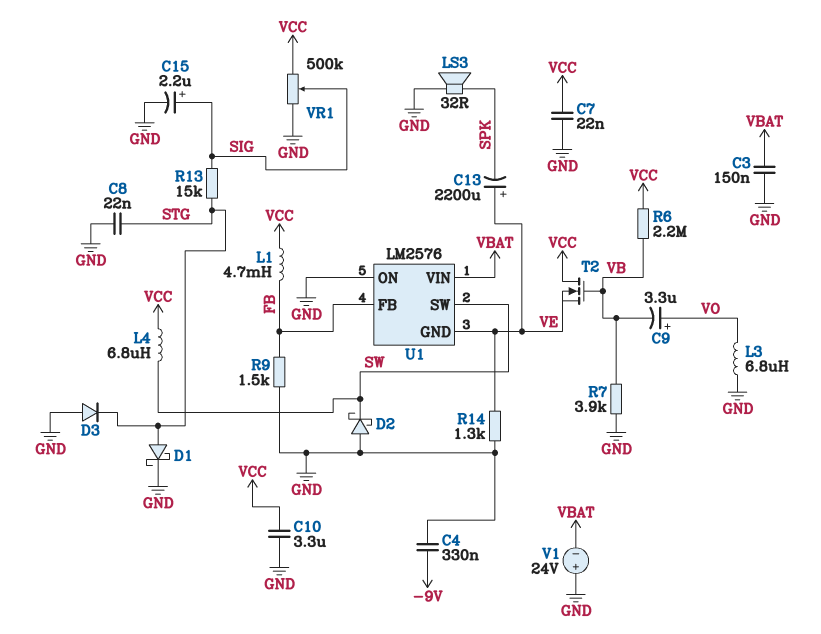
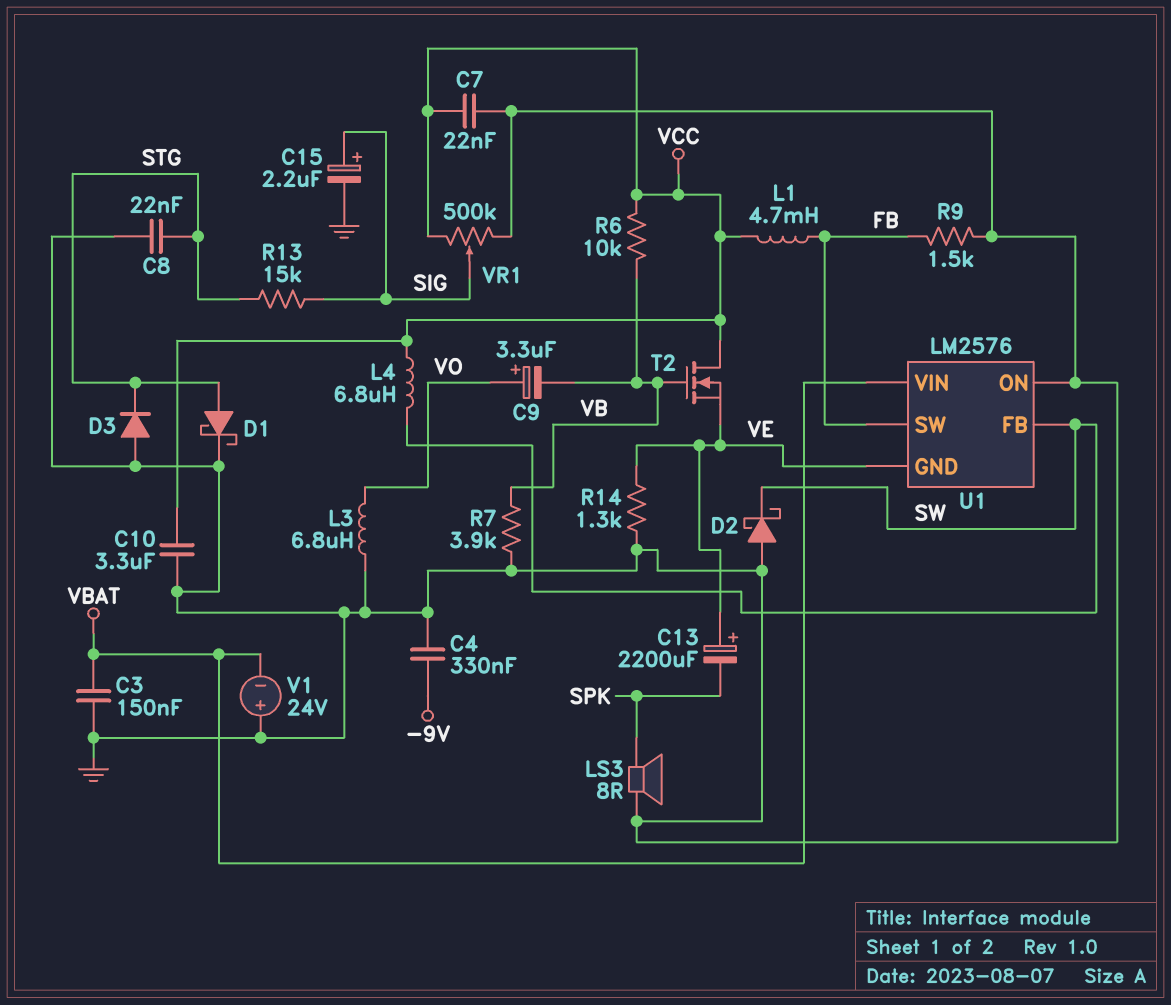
LS3: speaker 32R (GND, SPK) -> speaker 8R (GND, SPK)
R6: 2.2M (VB, VCC) -> 10k (VB, VCC)
U1 pin FB: FB -> SW
U1 pin SW: SW -> FB

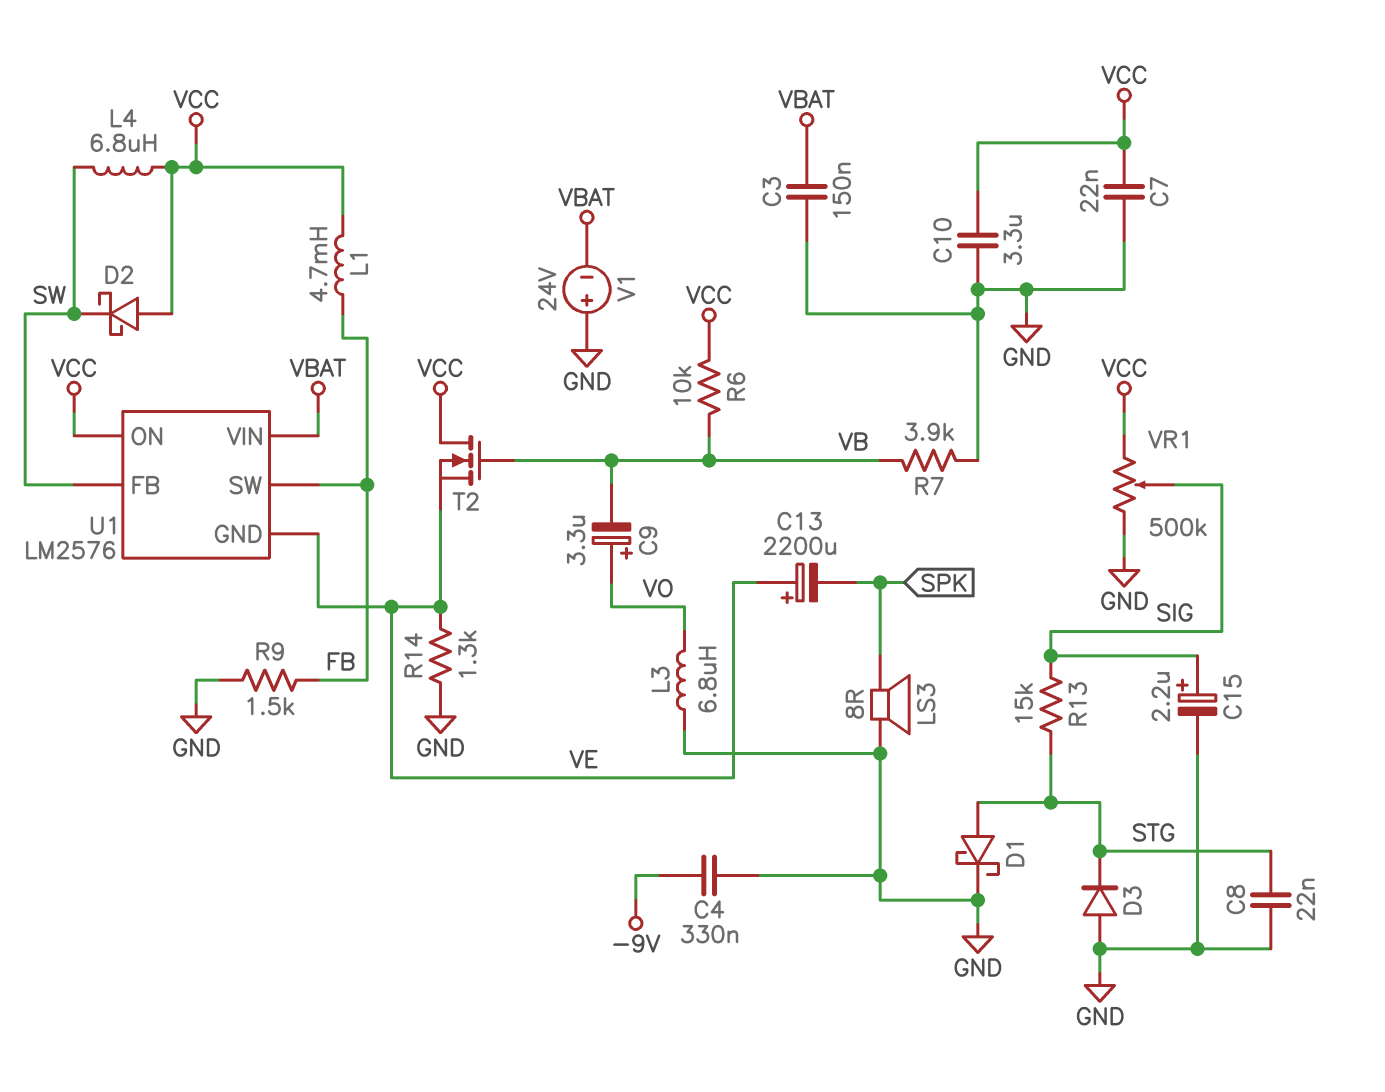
D2: schottky (A GND, K SW) -> schottky (A VCC, K SW)
U1 pin ON: GND -> VCC

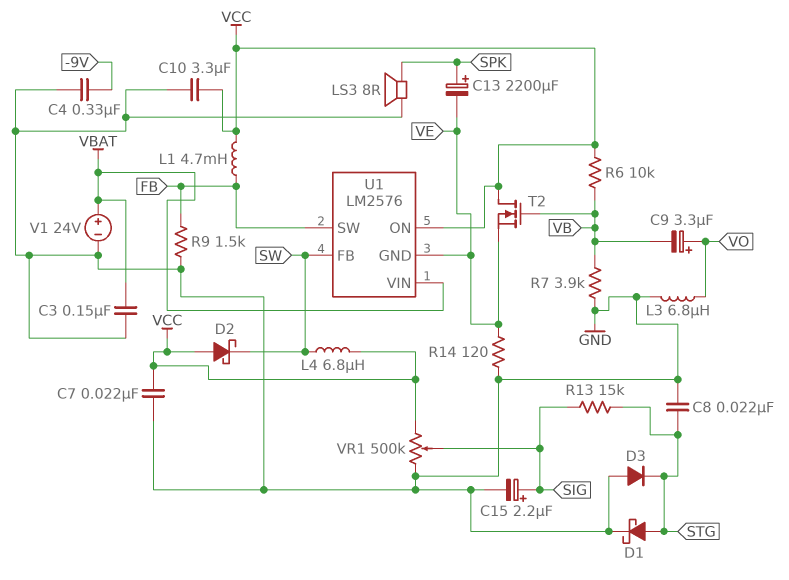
C13: 2200uF (plus VE, minus SPK) -> 2200uF (plus SPK, minus VE)
R14: 1.3k (GND, VE) -> 120 (GND, VE)
V1: 24V (plus GND, minus VBAT) -> 24V (plus VBAT, minus GND)

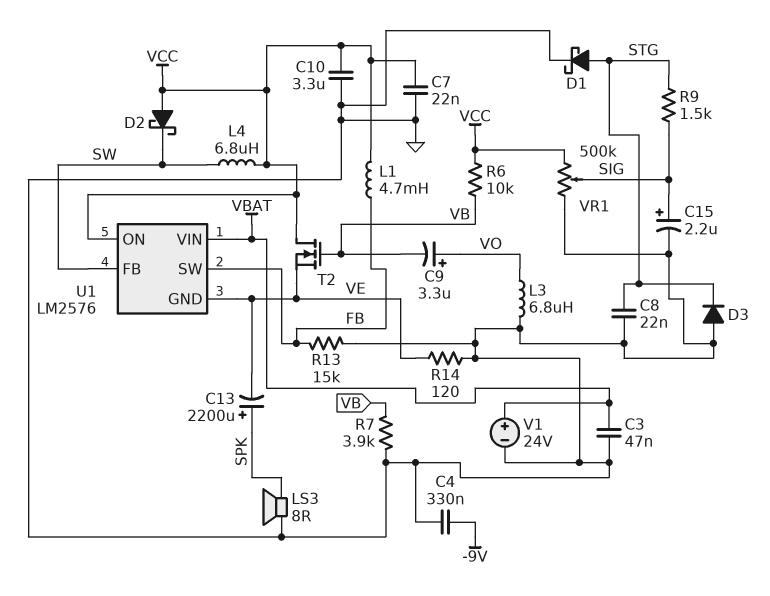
C3: 150nF (GND, VBAT) -> 47nF (GND, VBAT)
R9: 1.5k (FB, GND) -> 1.5k (SIG, STG)
R13: 15k (SIG, STG) -> 15k (FB, GND)

